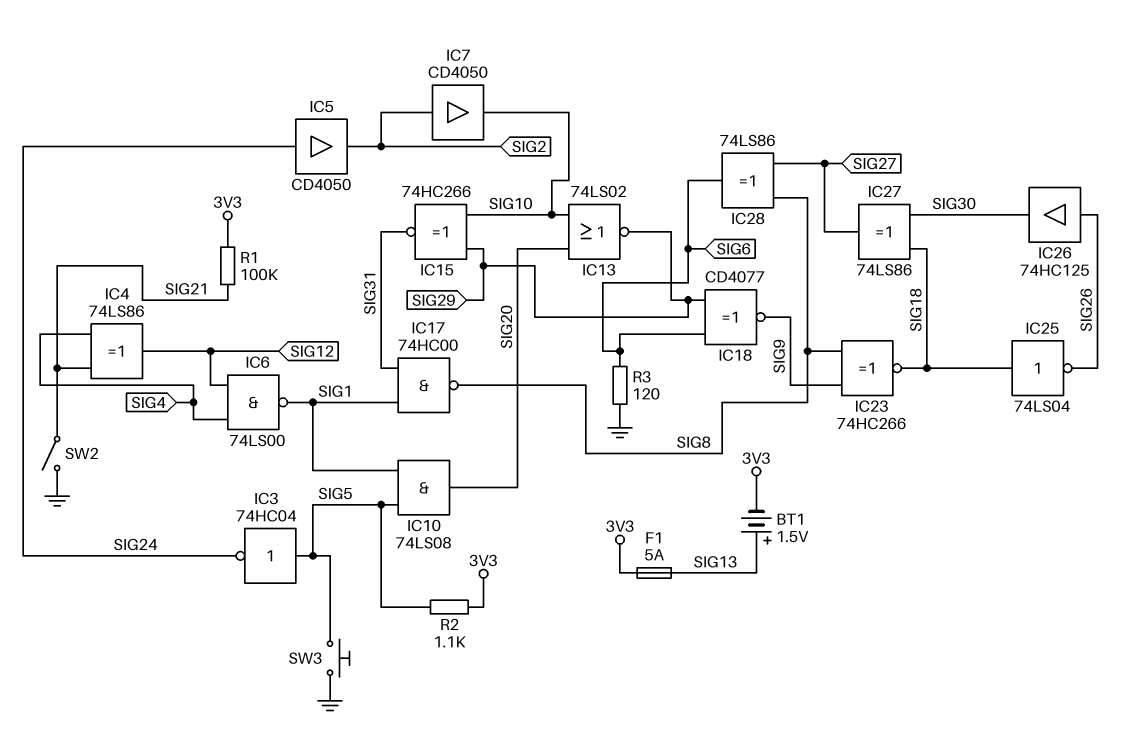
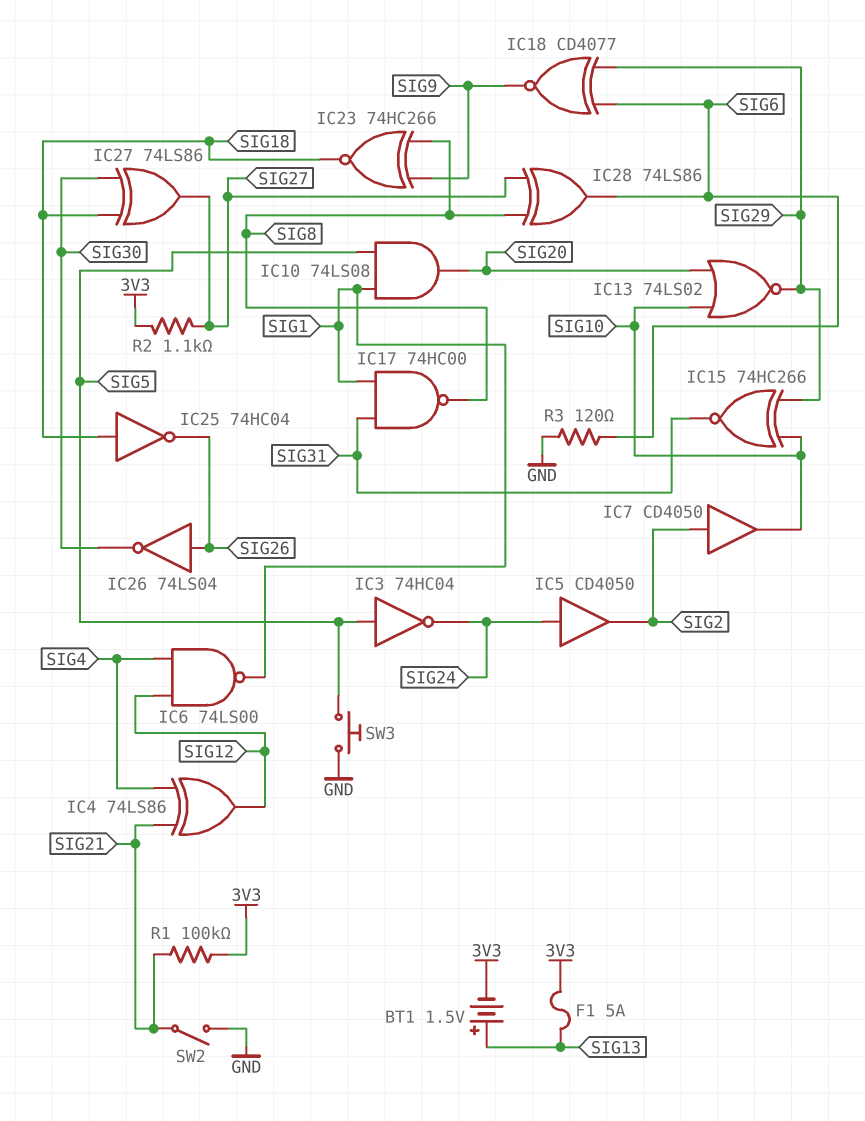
IC25: NOT 74LS04 (in SIG18, out SIG26) -> NOT 74HC04 (in SIG18, out SIG26)
IC26: buffer 74HC125 (in SIG26, out SIG30) -> NOT 74LS04 (in SIG26, out SIG30)
R2: 1.1k (3V3, SIG5) -> 1.1k (3V3, SIG27)

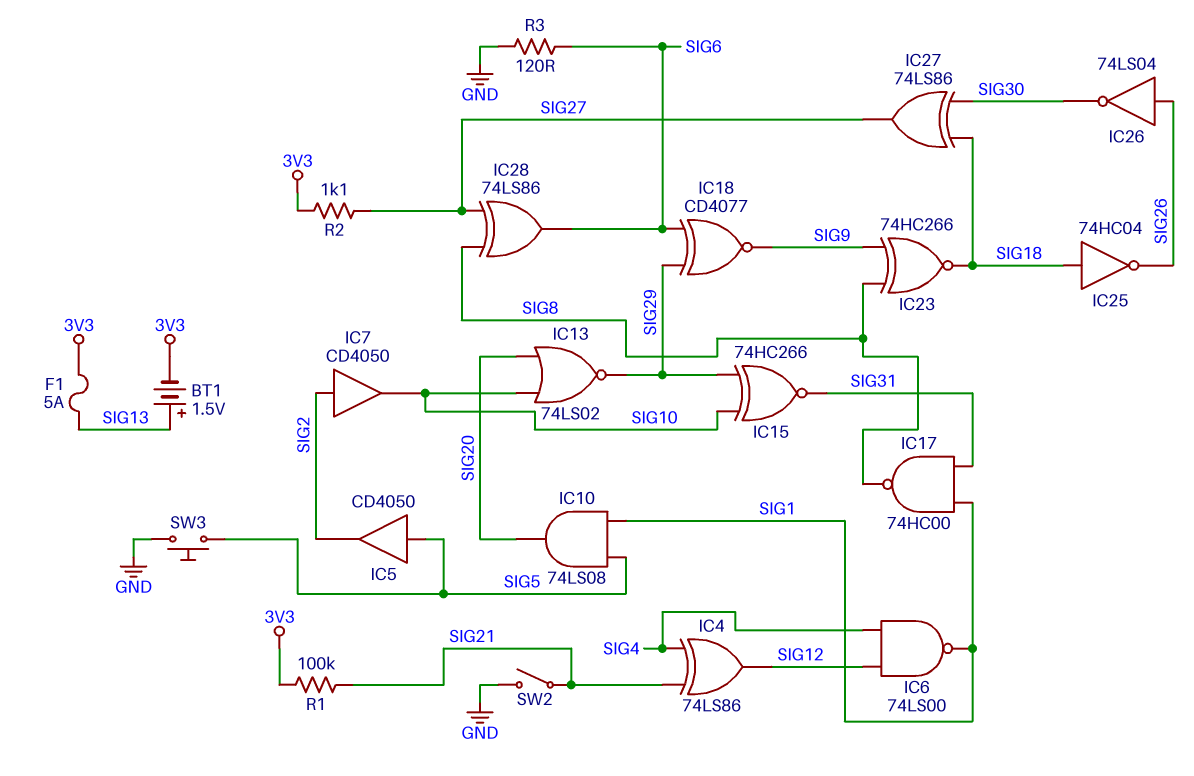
IC3: NOT 74HC04 (in SIG5, out SIG24) -> none
IC5: buffer CD4050 (in SIG24, out SIG2) -> buffer CD4050 (in SIG5, out SIG2)

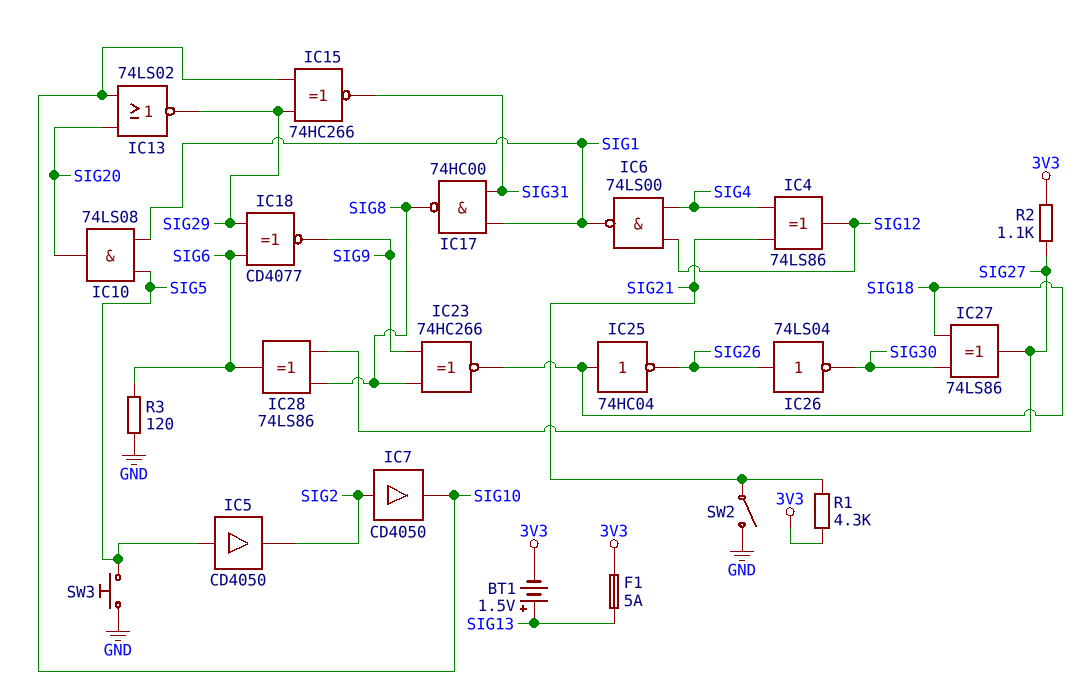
R1: 100k (3V3, SIG21) -> 4.3k (3V3, SIG21)

